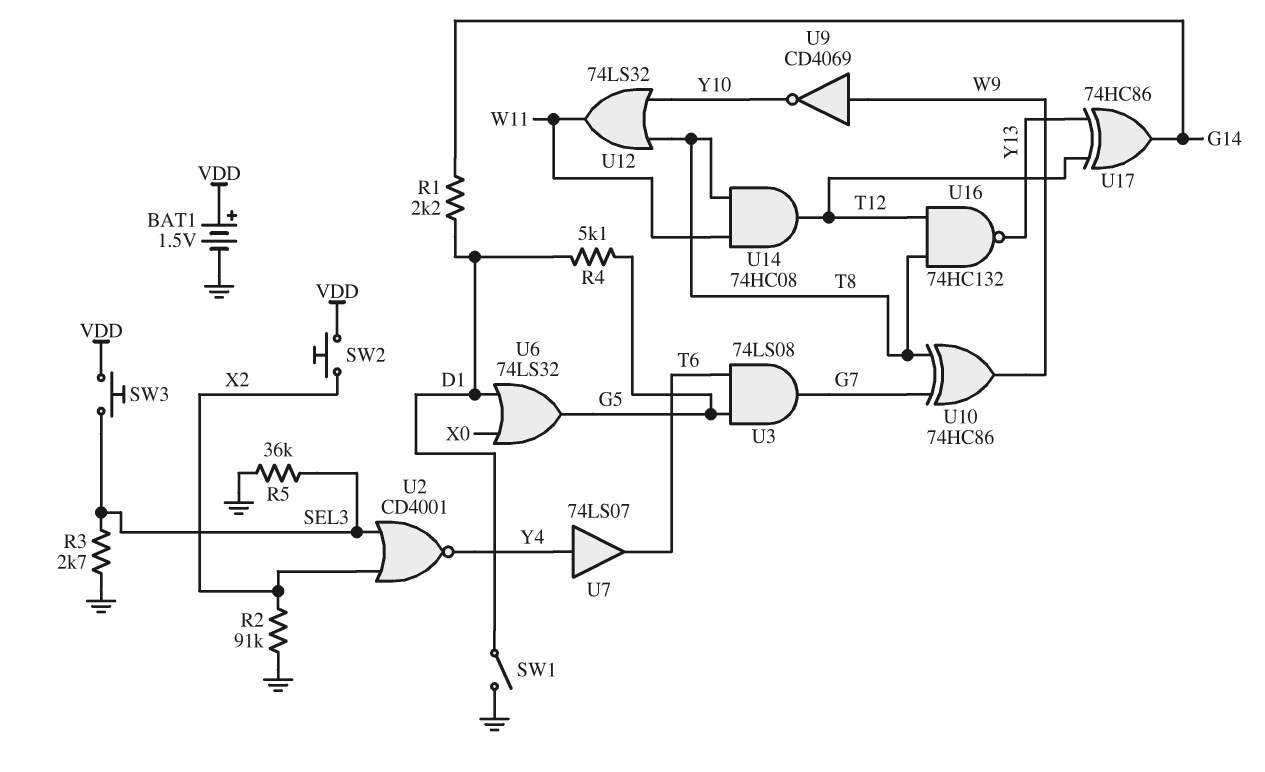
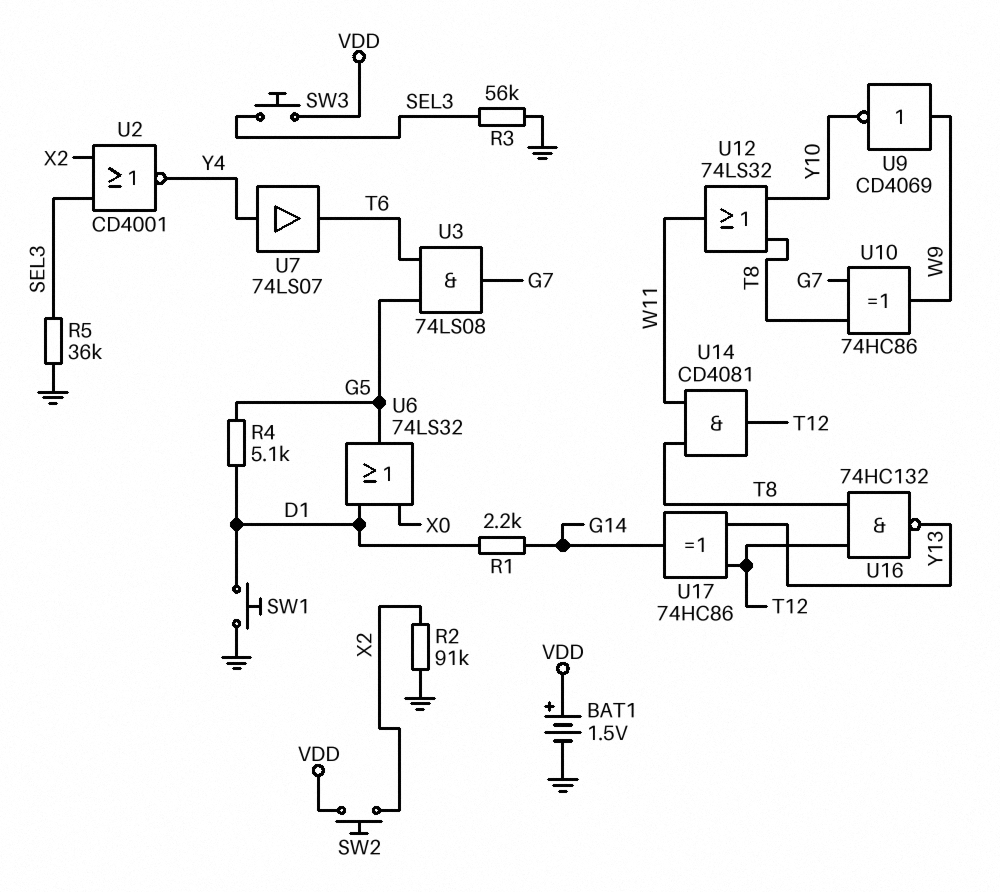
R3: 2.7k (GND, SEL3) -> 56k (GND, SEL3)
SW1: switch (D1, GND) -> button (D1, GND)
U14: AND 74HC08 (in T8, in W11, out T12) -> AND CD4081 (in T8, in W11, out T12)

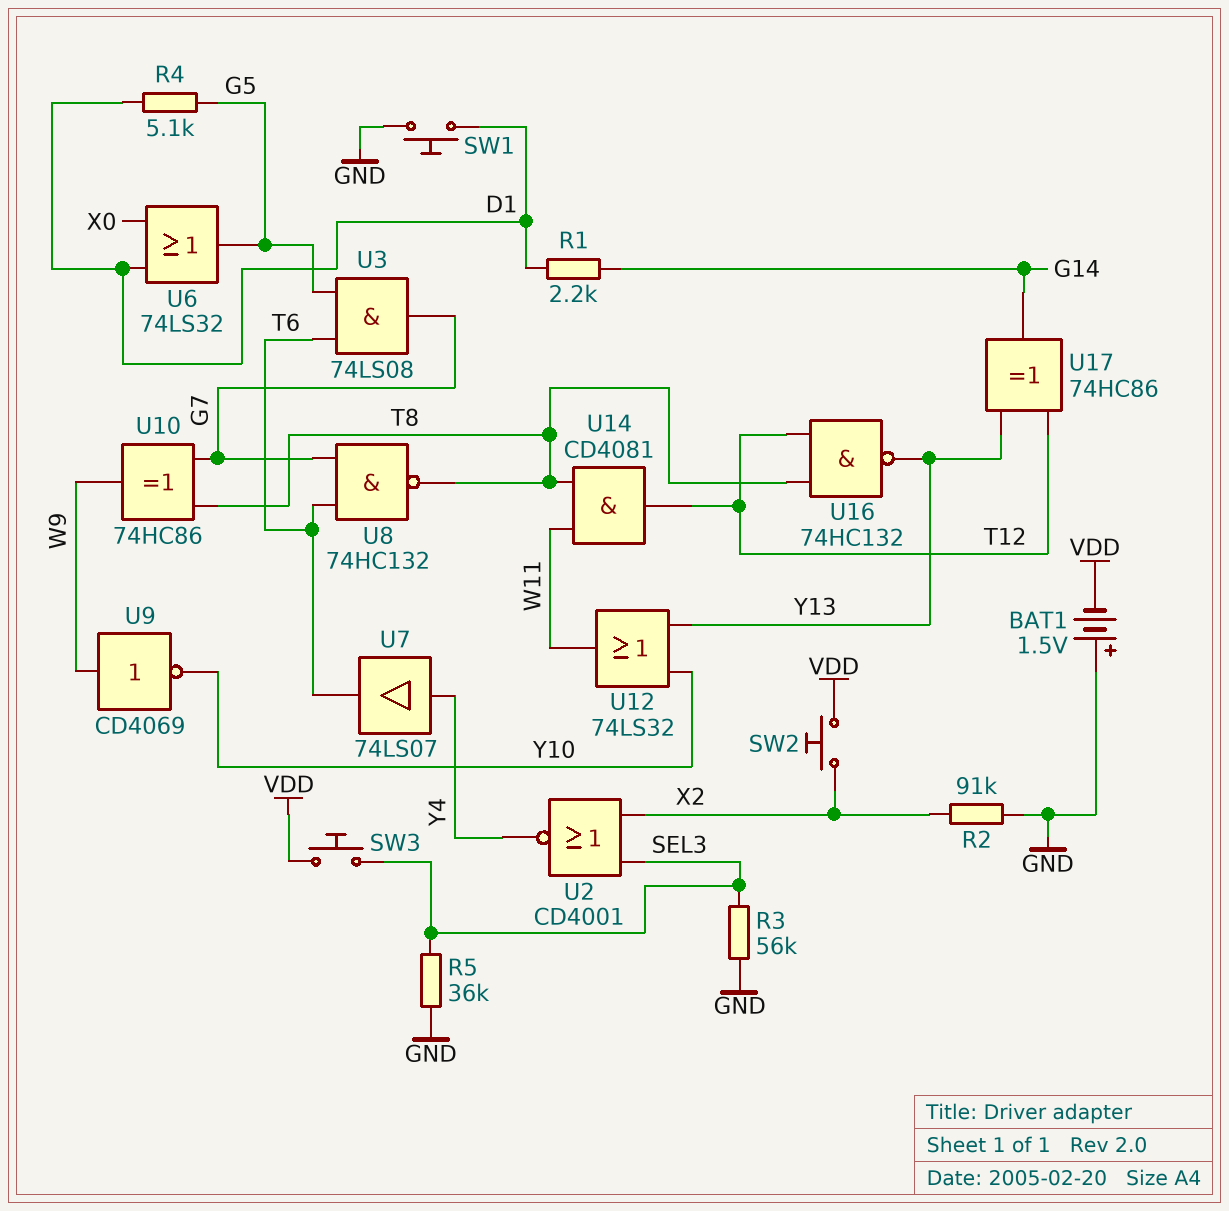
BAT1: 1.5V (plus VDD, minus GND) -> 1.5V (plus GND, minus VDD)
U8: none -> NAND 74HC132 (in G7, in T6, out T8)
U12: OR 74LS32 (in T8, in Y10, out W11) -> OR 74LS32 (in Y10, in Y13, out W11)

